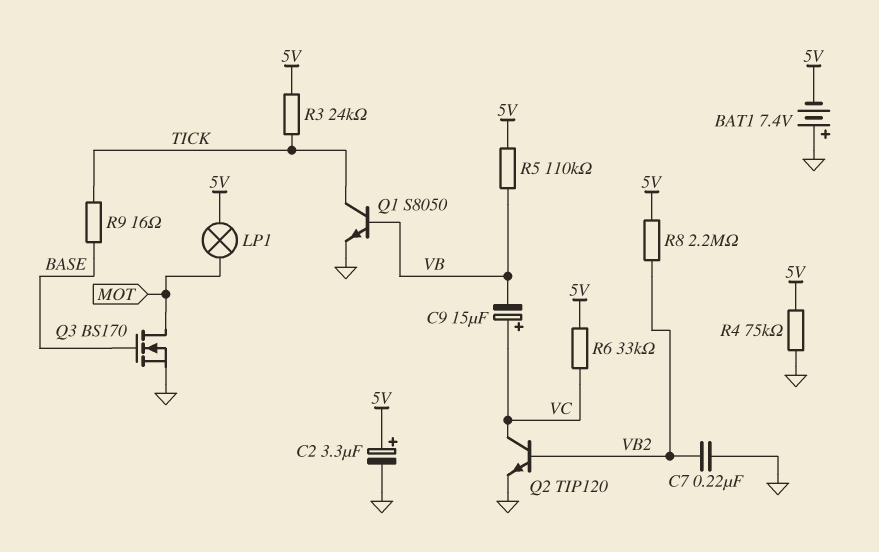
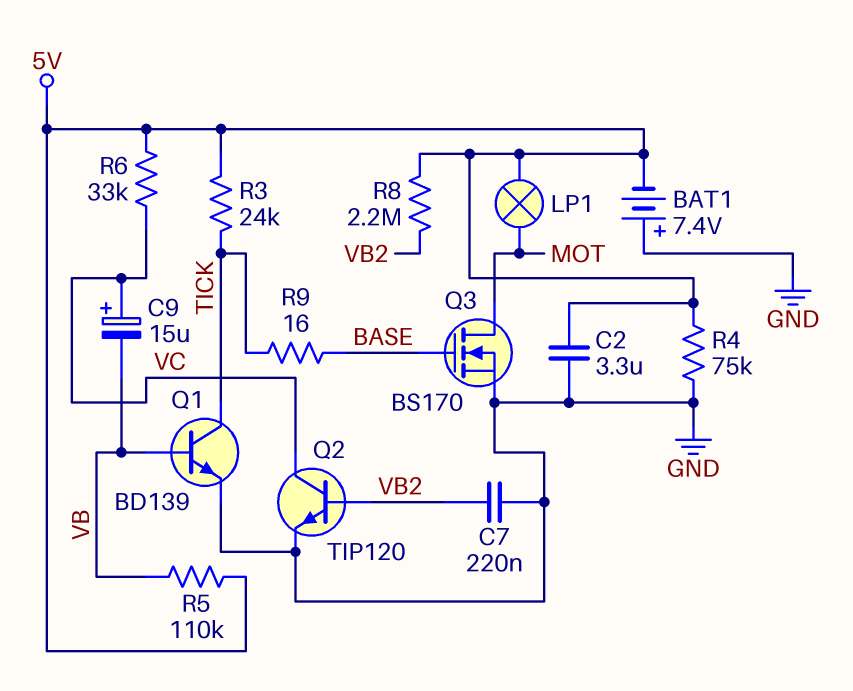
C2: 3.3uF (plus 5V, minus GND) -> 3.3uF (5V, GND)
Q1: NPN S8050 (B VB, C TICK, E GND) -> NPN BD139 (B VB, C TICK, E GND)

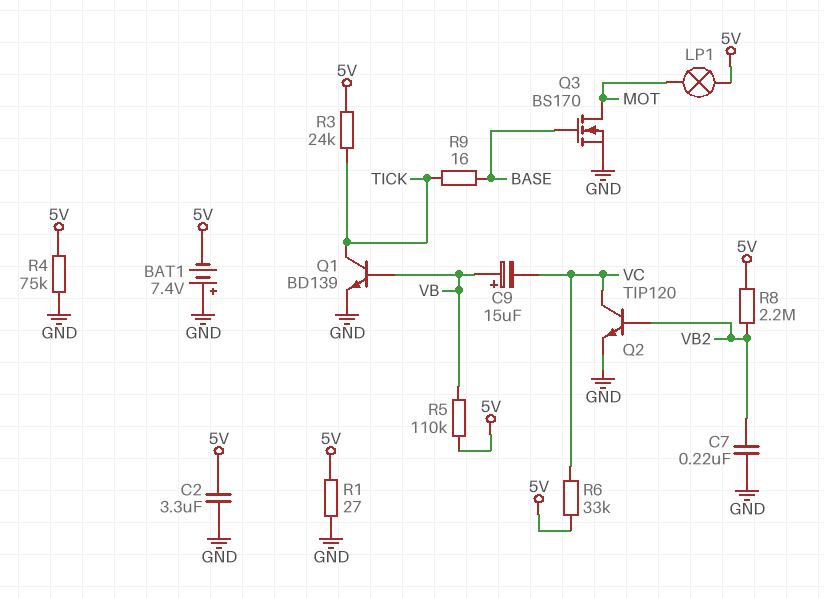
C9: 15uF (plus VC, minus VB) -> 15uF (plus VB, minus VC)
R1: none -> 27 (5V, GND)

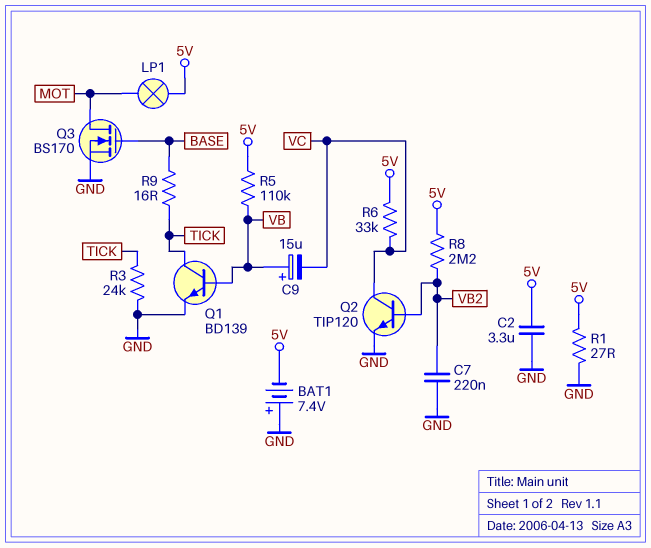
R3: 24k (5V, TICK) -> 24k (GND, TICK)
R4: 75k (5V, GND) -> none

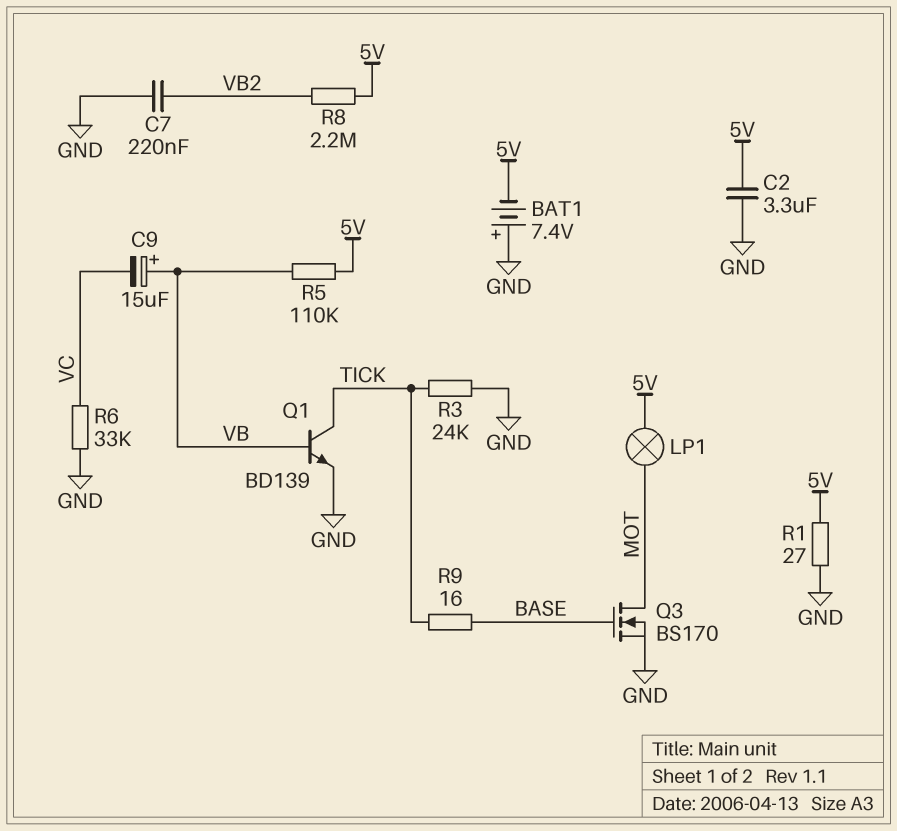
Q2: NPN TIP120 (B VB2, C VC, E GND) -> none
R6: 33k (5V, VC) -> 33k (GND, VC)

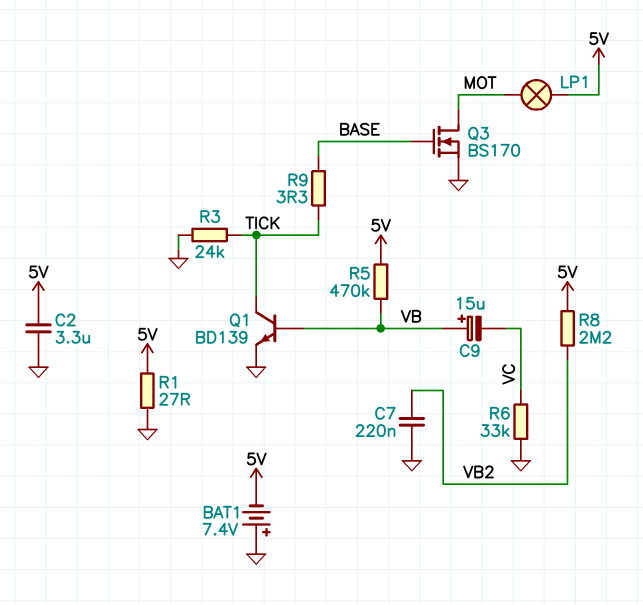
R5: 110k (5V, VB) -> 470k (5V, VB)
R9: 16 (BASE, TICK) -> 3.3 (BASE, TICK)

